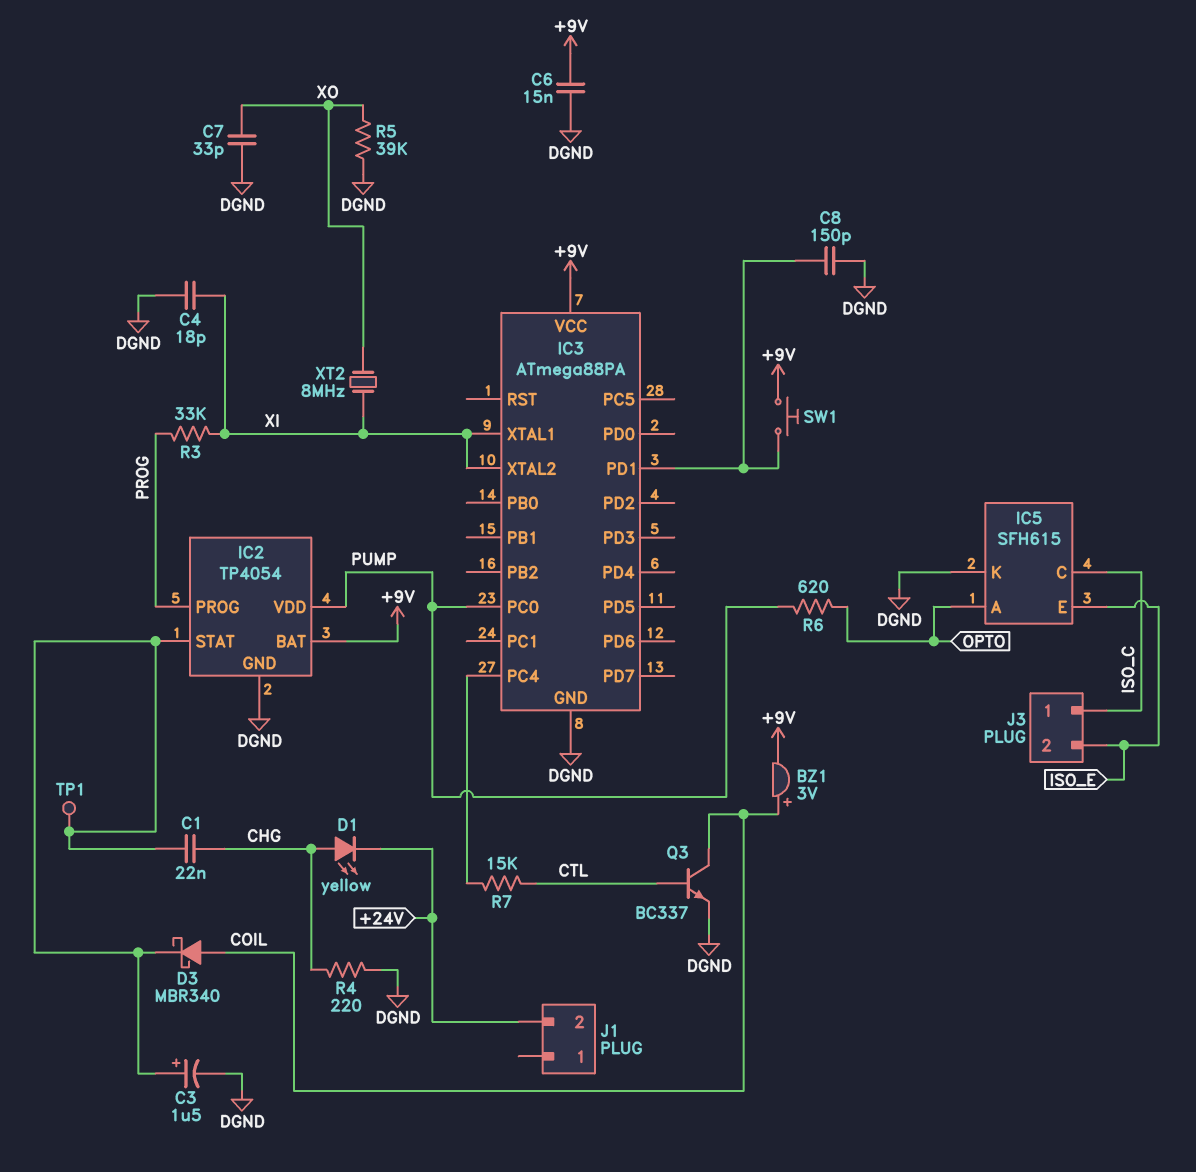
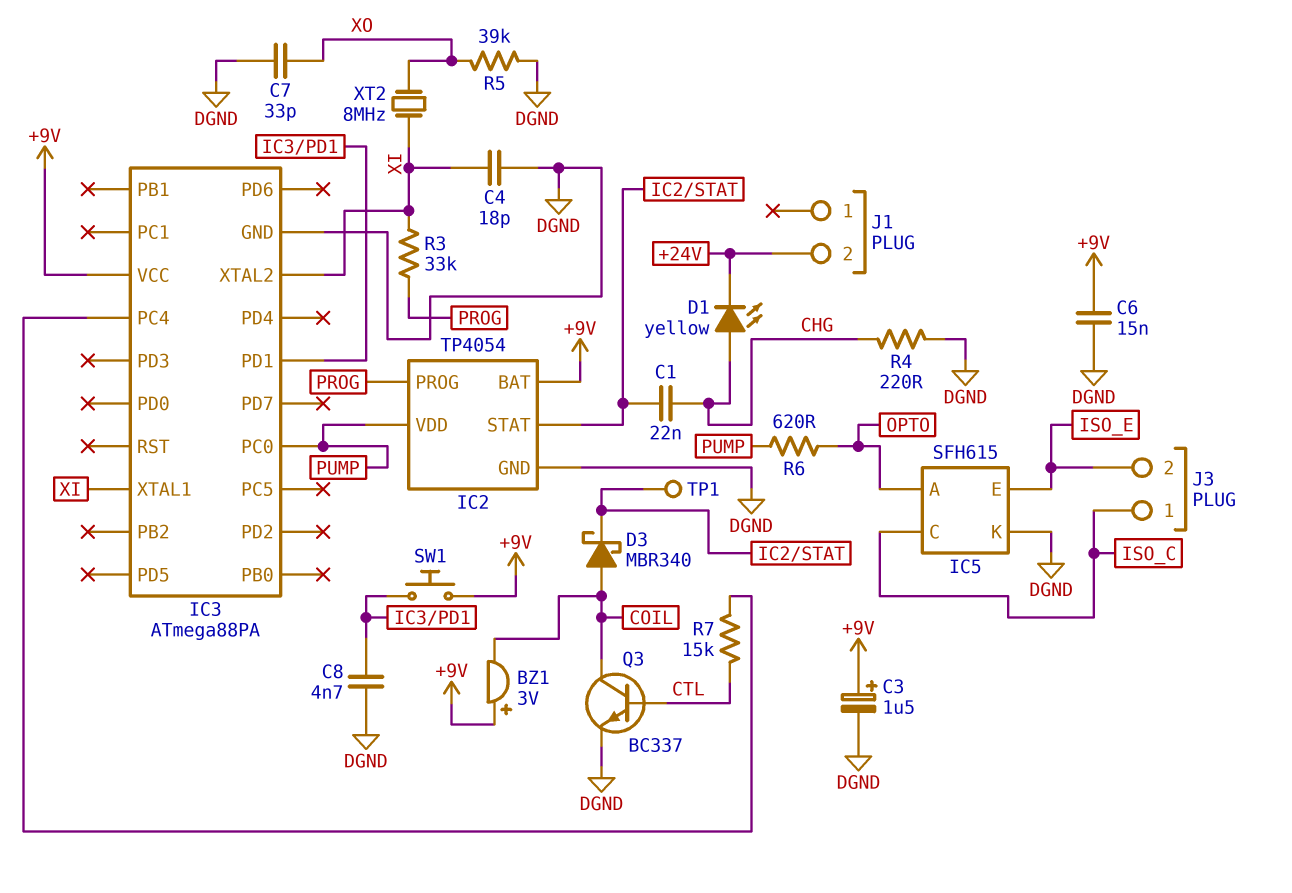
BZ1: buzzer 3V (plus COIL, minus +9V) -> buzzer 3V (plus +9V, minus COIL)
C3: 1.5uF (plus IC2/STAT, minus DGND) -> 1.5uF (plus +9V, minus DGND)
C8: 150pF (DGND, IC3/PD1) -> 4.7nF (DGND, IC3/PD1)

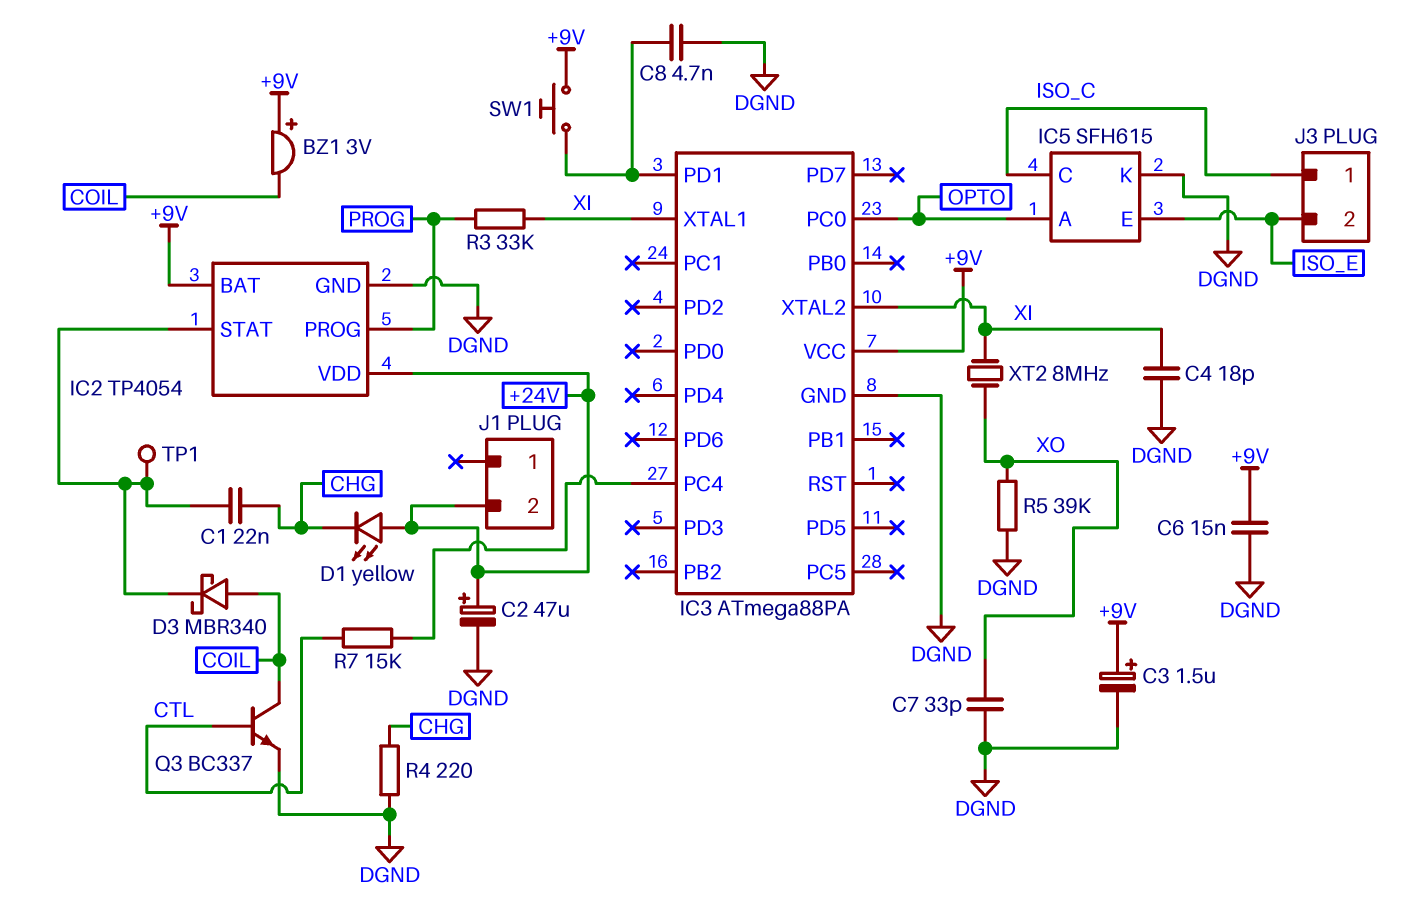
C2: none -> 47uF (plus +24V, minus DGND)
D1: LED yellow (A CHG, K +24V) -> LED yellow (A +24V, K CHG)
IC2 pin VDD: PUMP -> +24V
IC3 pin PC0: PUMP -> OPTO
R6: 620 (OPTO, PUMP) -> none

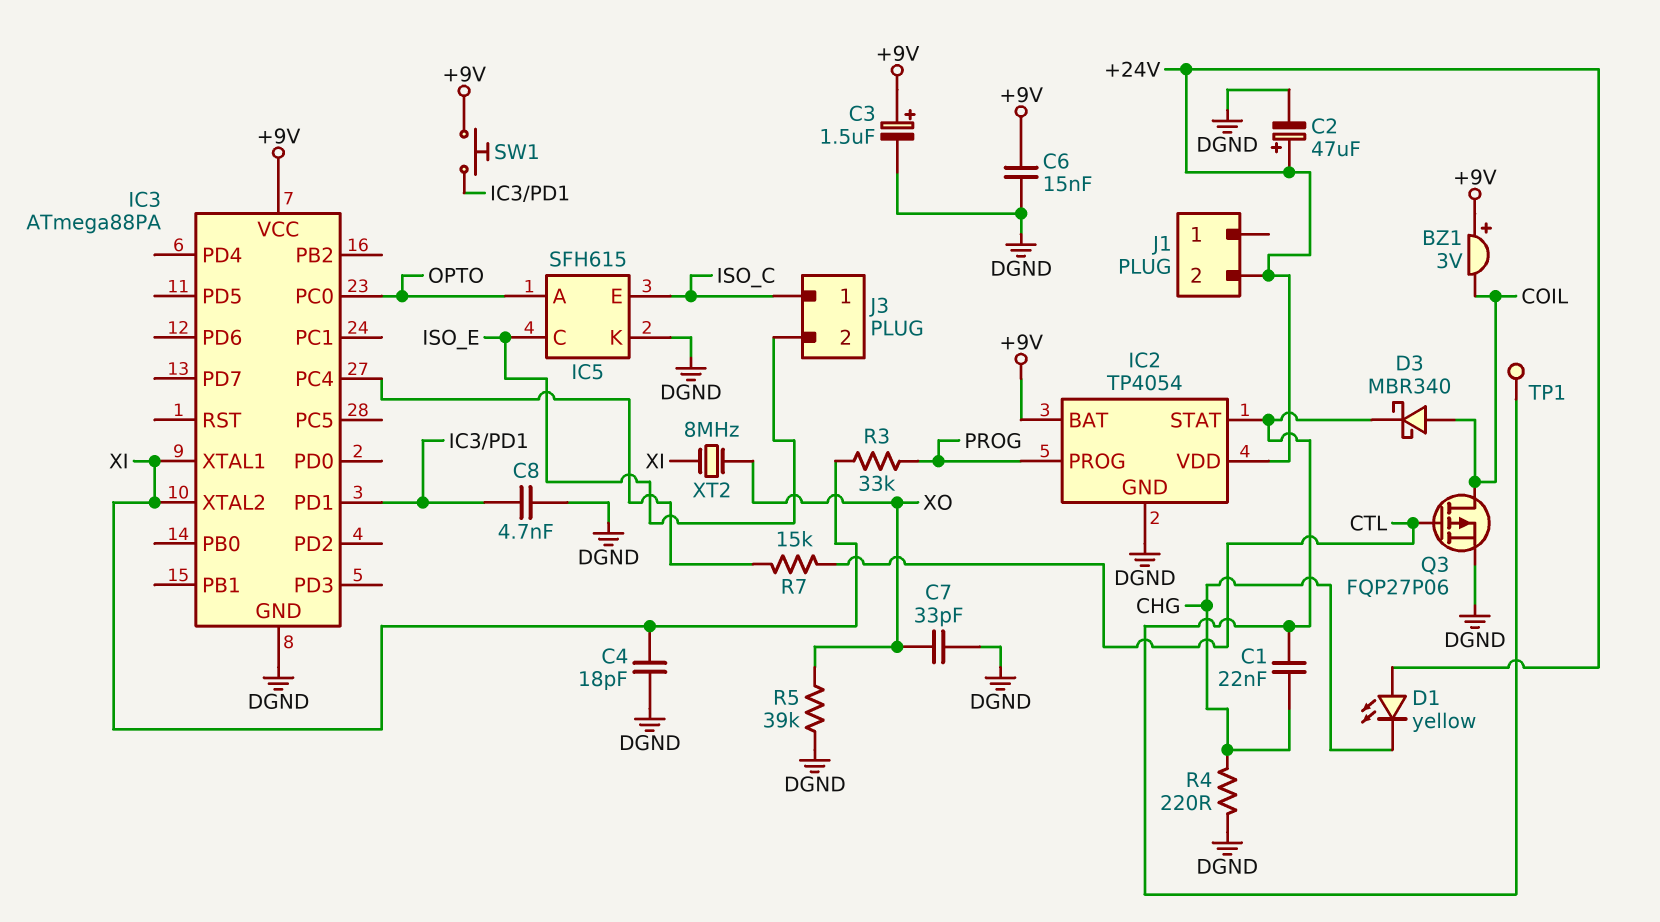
IC5 pin C: ISO_C -> ISO_E
IC5 pin E: ISO_E -> ISO_C
Q3: NPN BC337 (B CTL, C COIL, E DGND) -> PMOS FQP27P06 (G CTL, D COIL, S DGND)

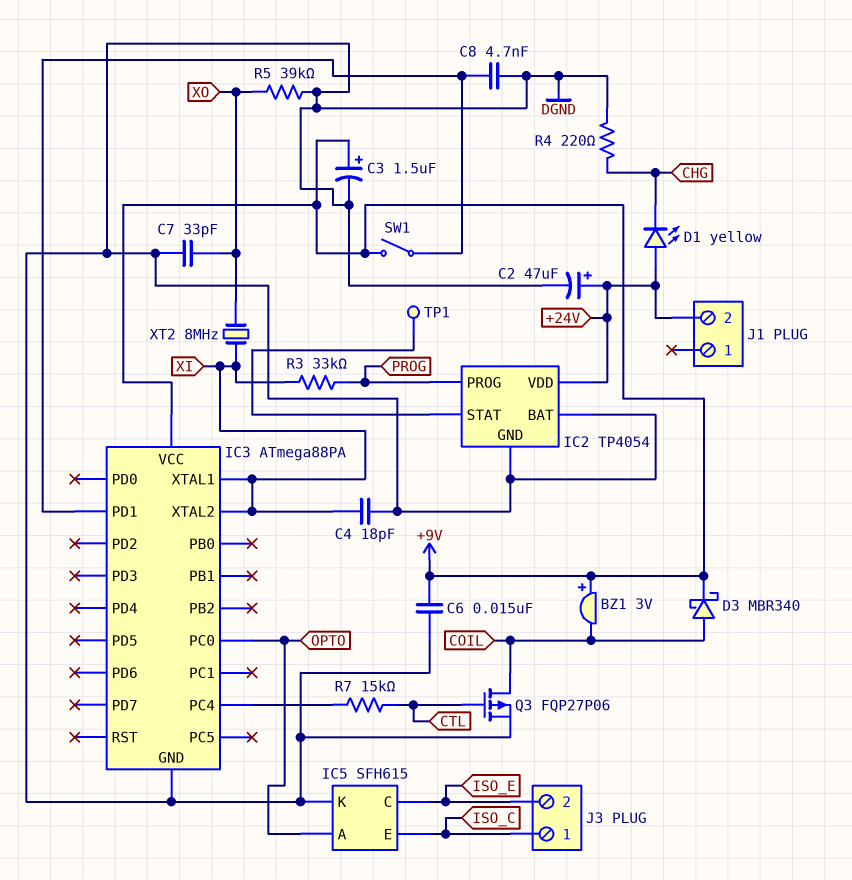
C1: 22nF (CHG, IC2/STAT) -> none
D3: schottky MBR340 (A COIL, K IC2/STAT) -> schottky MBR340 (A COIL, K +9V)
IC2 pin BAT: +9V -> DGND
SW1: button (+9V, IC3/PD1) -> switch (+9V, IC3/PD1)

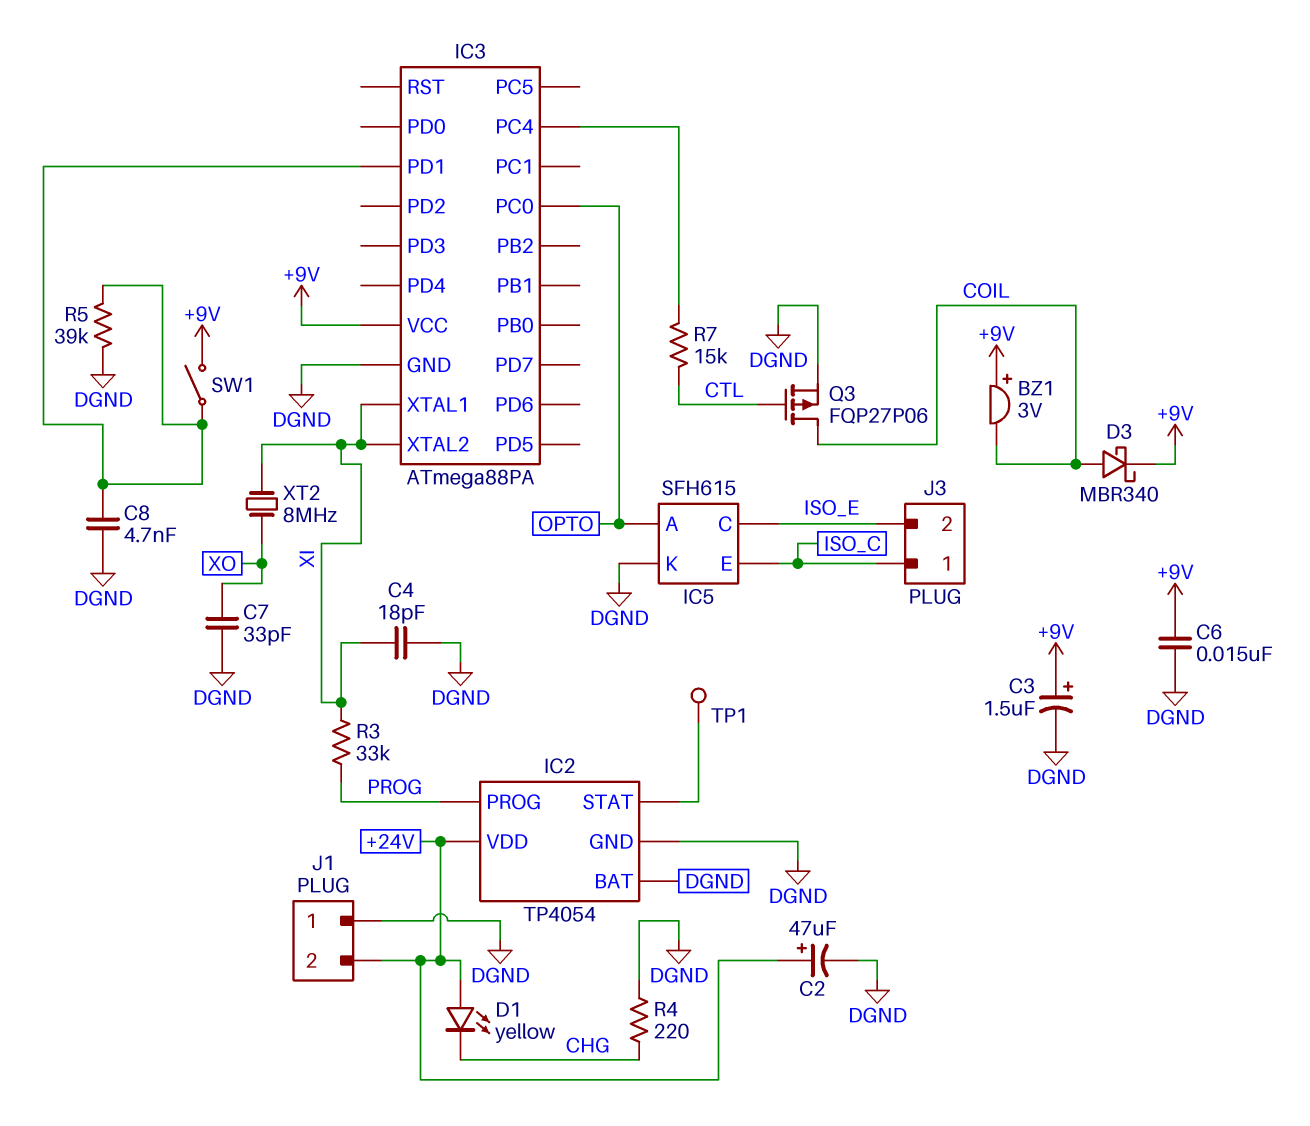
J1 pin 1: none -> DGND
R5: 39k (DGND, XO) -> 39k (DGND, IC3/PD1)

